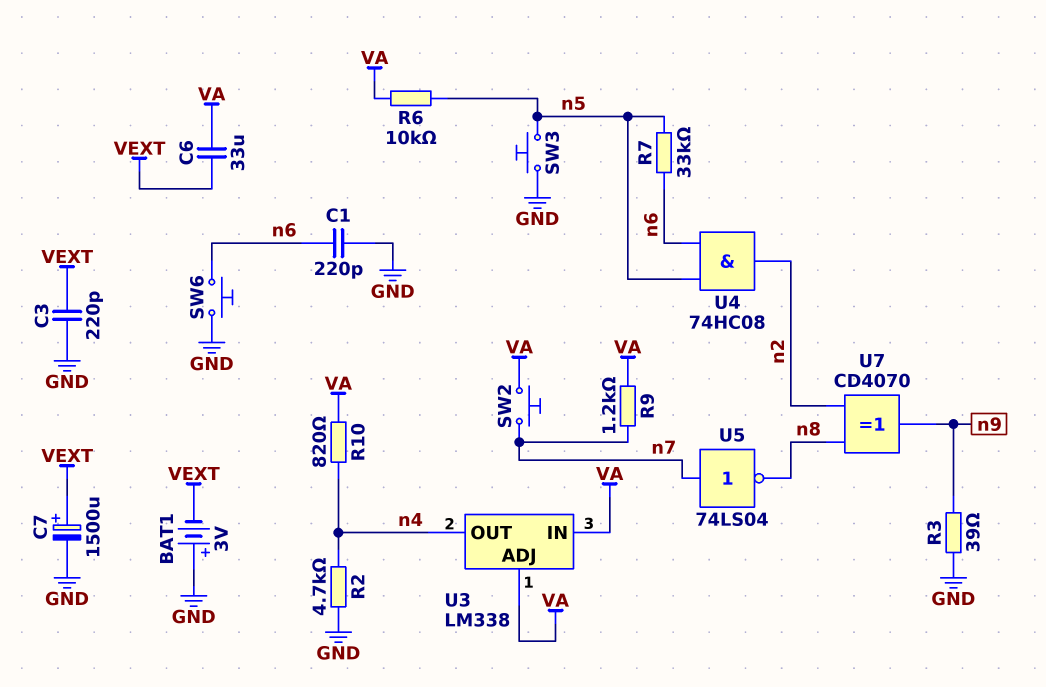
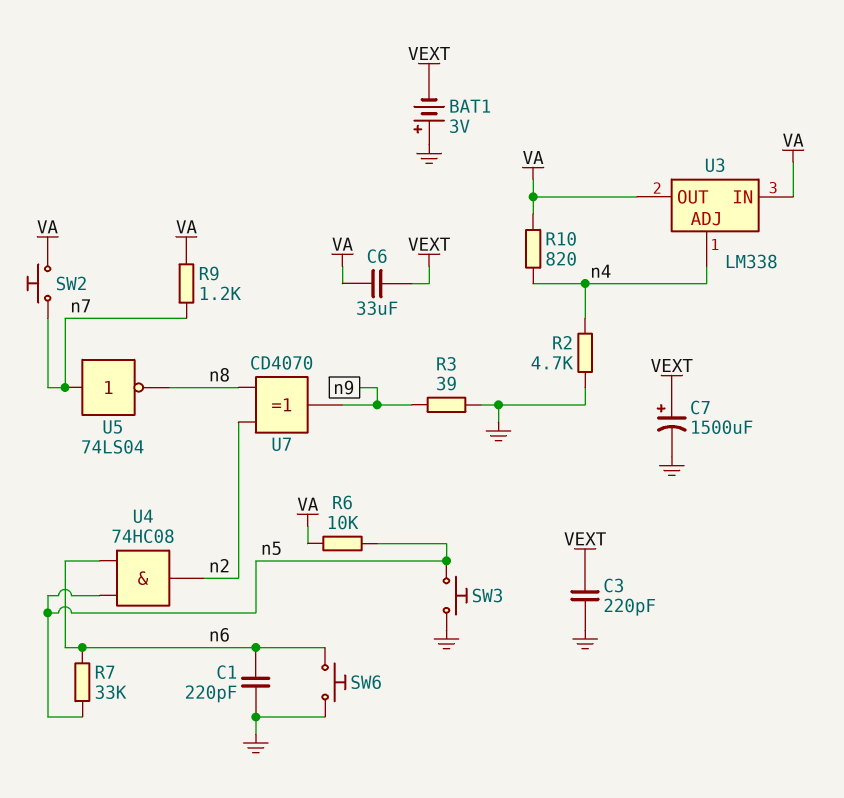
U3 pin ADJ: VA -> n4
U3 pin OUT: n4 -> VA

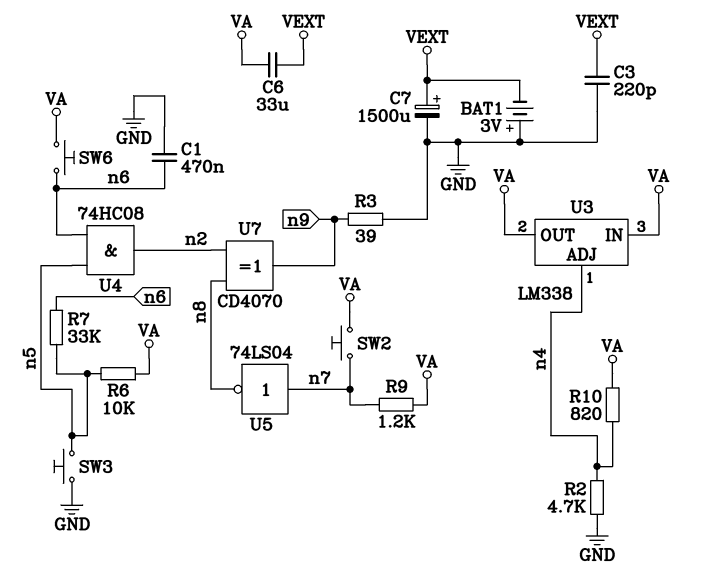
C1: 220pF (GND, n6) -> 470nF (GND, n6)
SW6: button (GND, n6) -> button (VA, n6)

